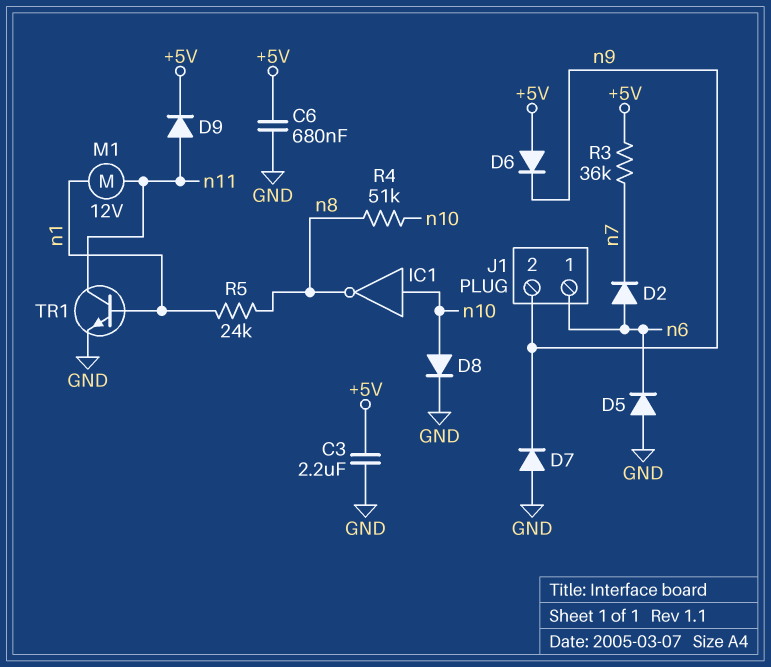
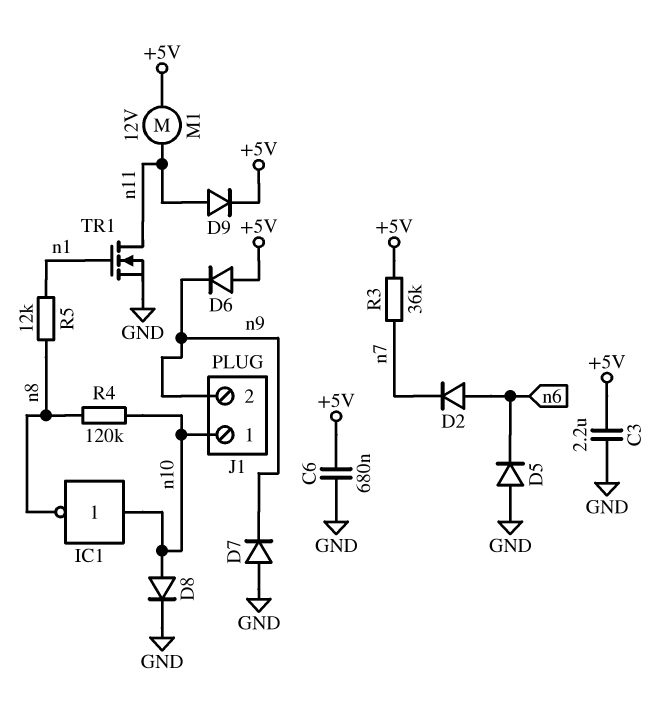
J1 pin 1: n6 -> n10
M1: motor 12V (n1, n11) -> motor 12V (+5V, n11)
R4: 51k (n8, n10) -> 120k (n8, n10)
R5: 24k (n1, n8) -> 12k (n1, n8)
TR1: NPN (B n1, C n11, E GND) -> NMOS (G n1, D n11, S GND)

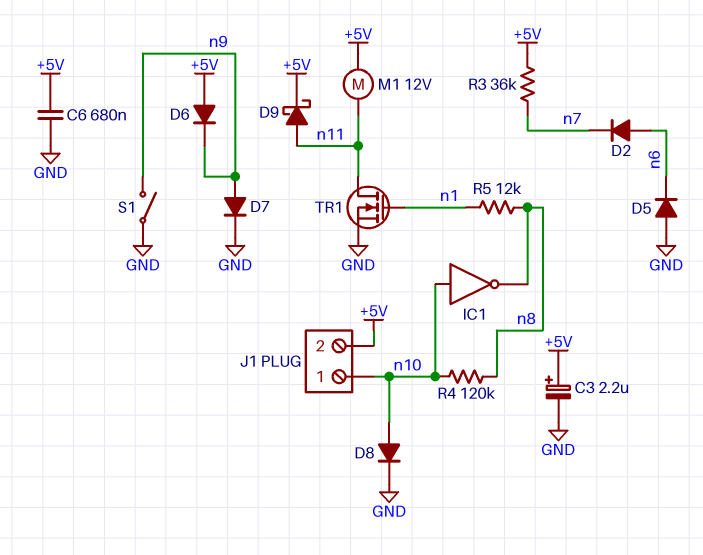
C3: 2.2uF (+5V, GND) -> 2.2uF (plus +5V, minus GND)
D7: diode (A GND, K n9) -> diode (A n9, K GND)
D9: diode (A n11, K +5V) -> schottky (A n11, K +5V)
J1 pin 2: n9 -> +5V
S1: none -> switch (GND, n9)

